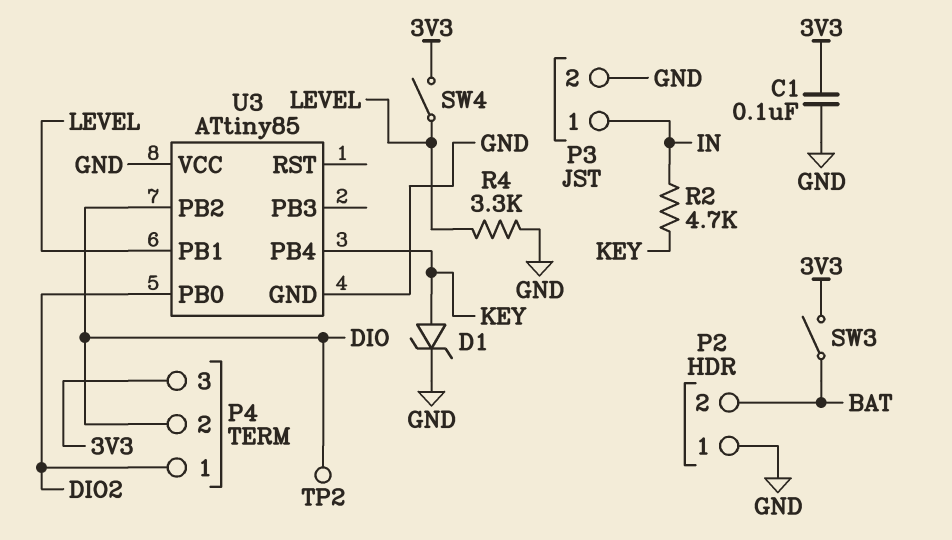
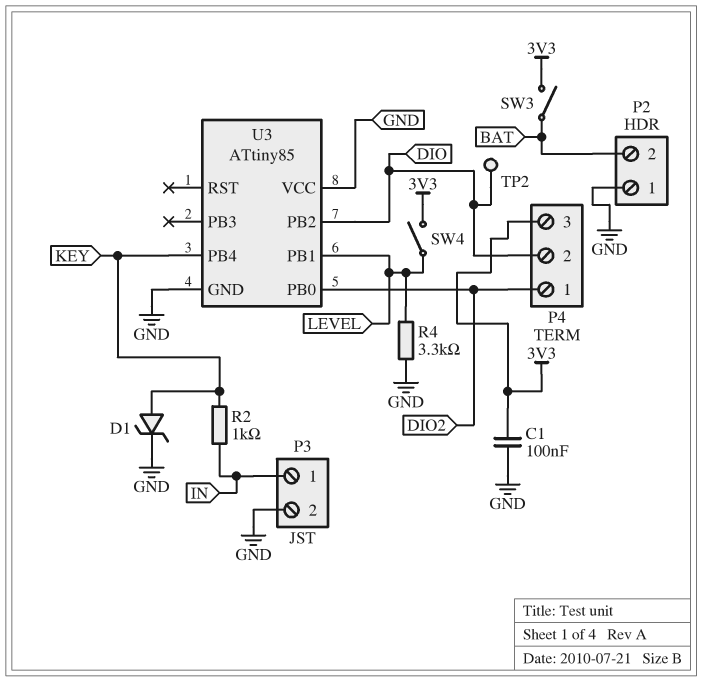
R2: 4.7k (IN, KEY) -> 1k (IN, KEY)

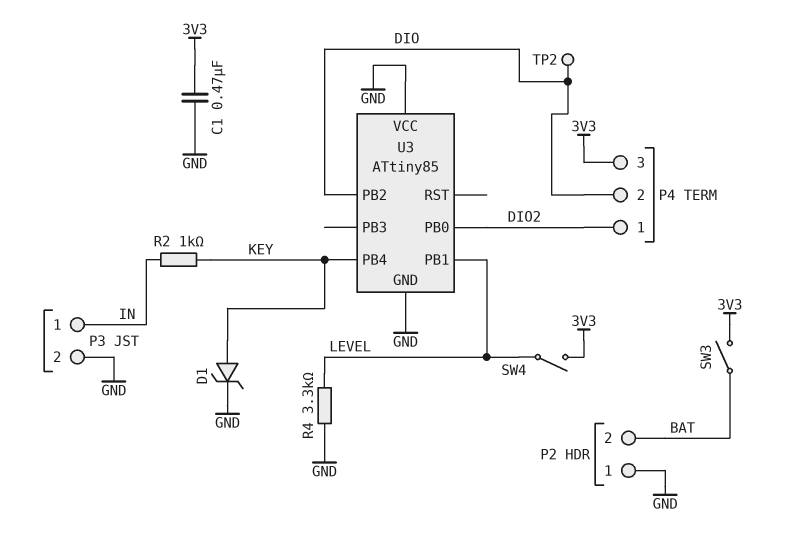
C1: 100nF (3V3, GND) -> 470nF (3V3, GND)

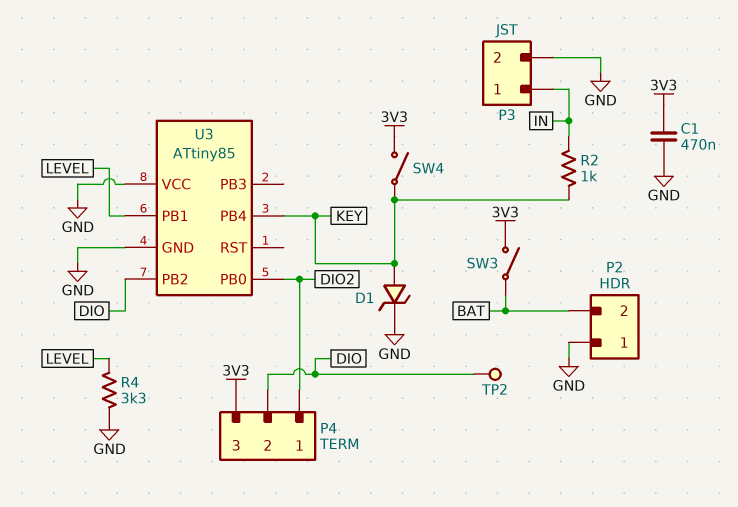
SW4: switch (3V3, LEVEL) -> switch (3V3, KEY)

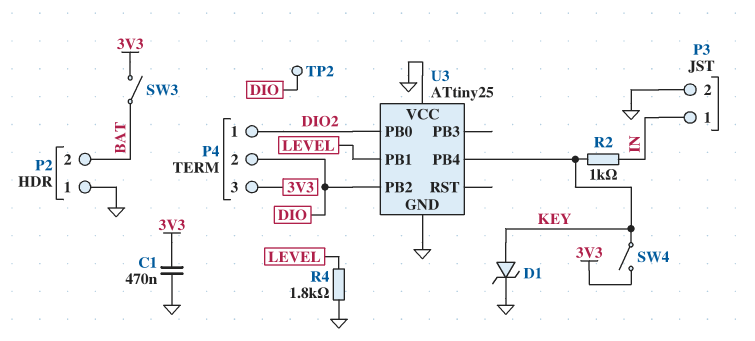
R4: 3.3k (GND, LEVEL) -> 1.8k (GND, LEVEL)
U3: ATtiny85 -> ATtiny25

